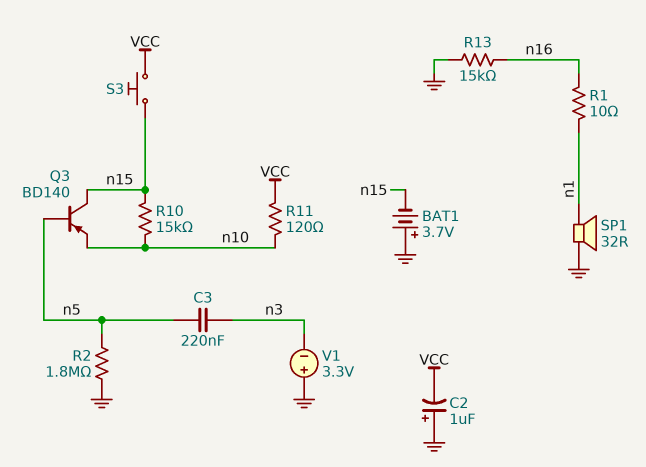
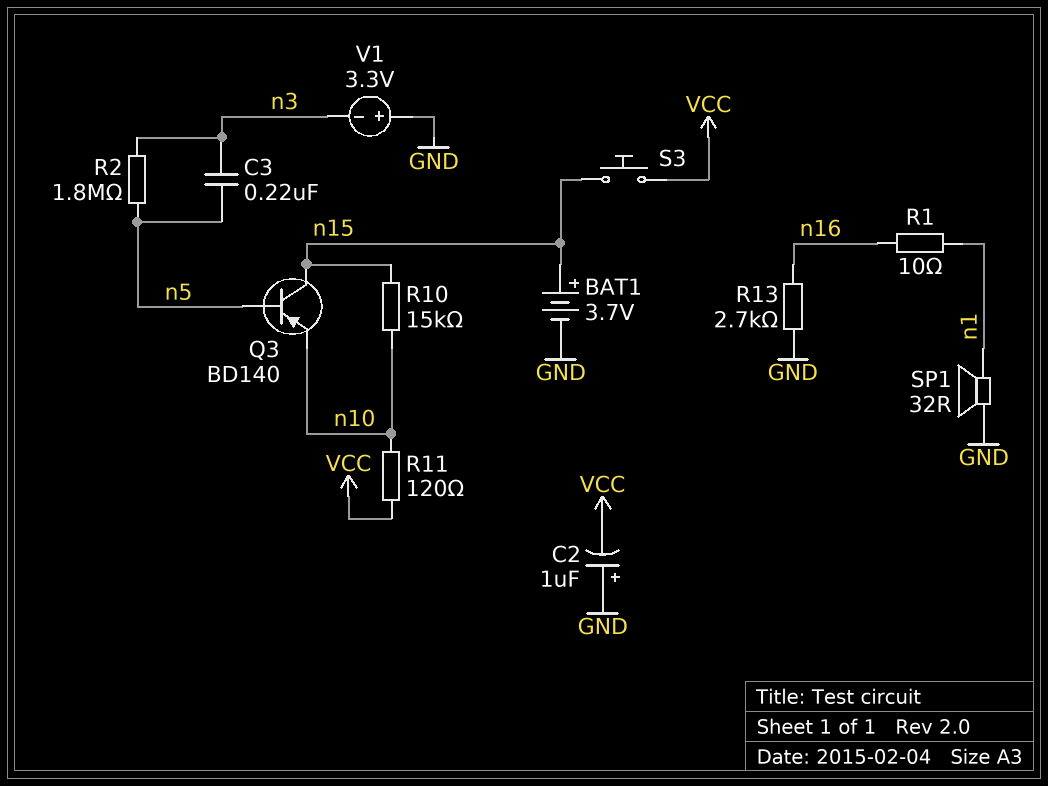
BAT1: 3.7V (plus GND, minus n15) -> 3.7V (plus n15, minus GND)
R2: 1.8M (GND, n5) -> 1.8M (n3, n5)
R13: 15k (GND, n16) -> 2.7k (GND, n16)

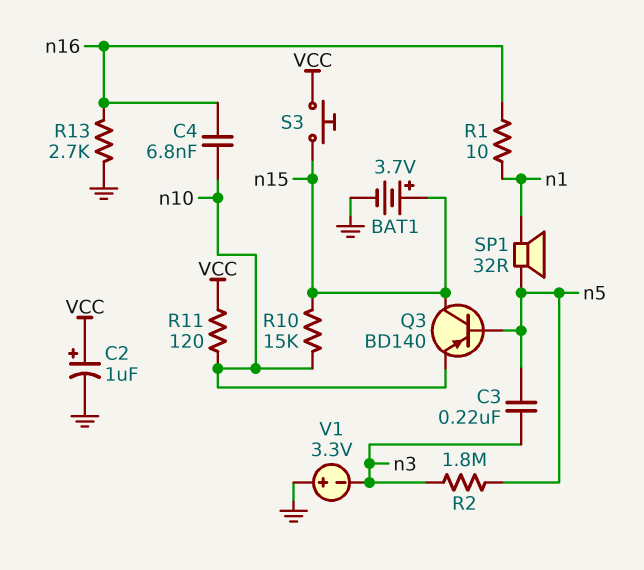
C2: 1uF (plus GND, minus VCC) -> 1uF (plus VCC, minus GND)
C4: none -> 6.8nF (n10, n16)
SP1: speaker 32R (GND, n1) -> speaker 32R (n1, n5)

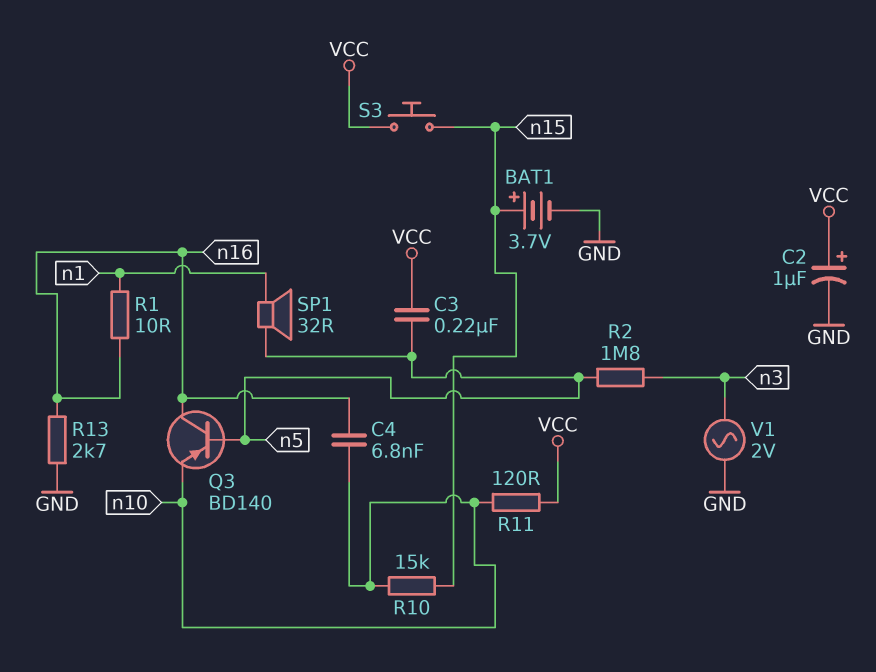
C3: 220nF (n3, n5) -> 220nF (VCC, n5)
Q3: PNP BD140 (B n5, C n15, E n10) -> PNP BD140 (B n5, C n16, E n10)
V1: 3.3V (plus GND, minus n3) -> AC 2V (GND, n3)

